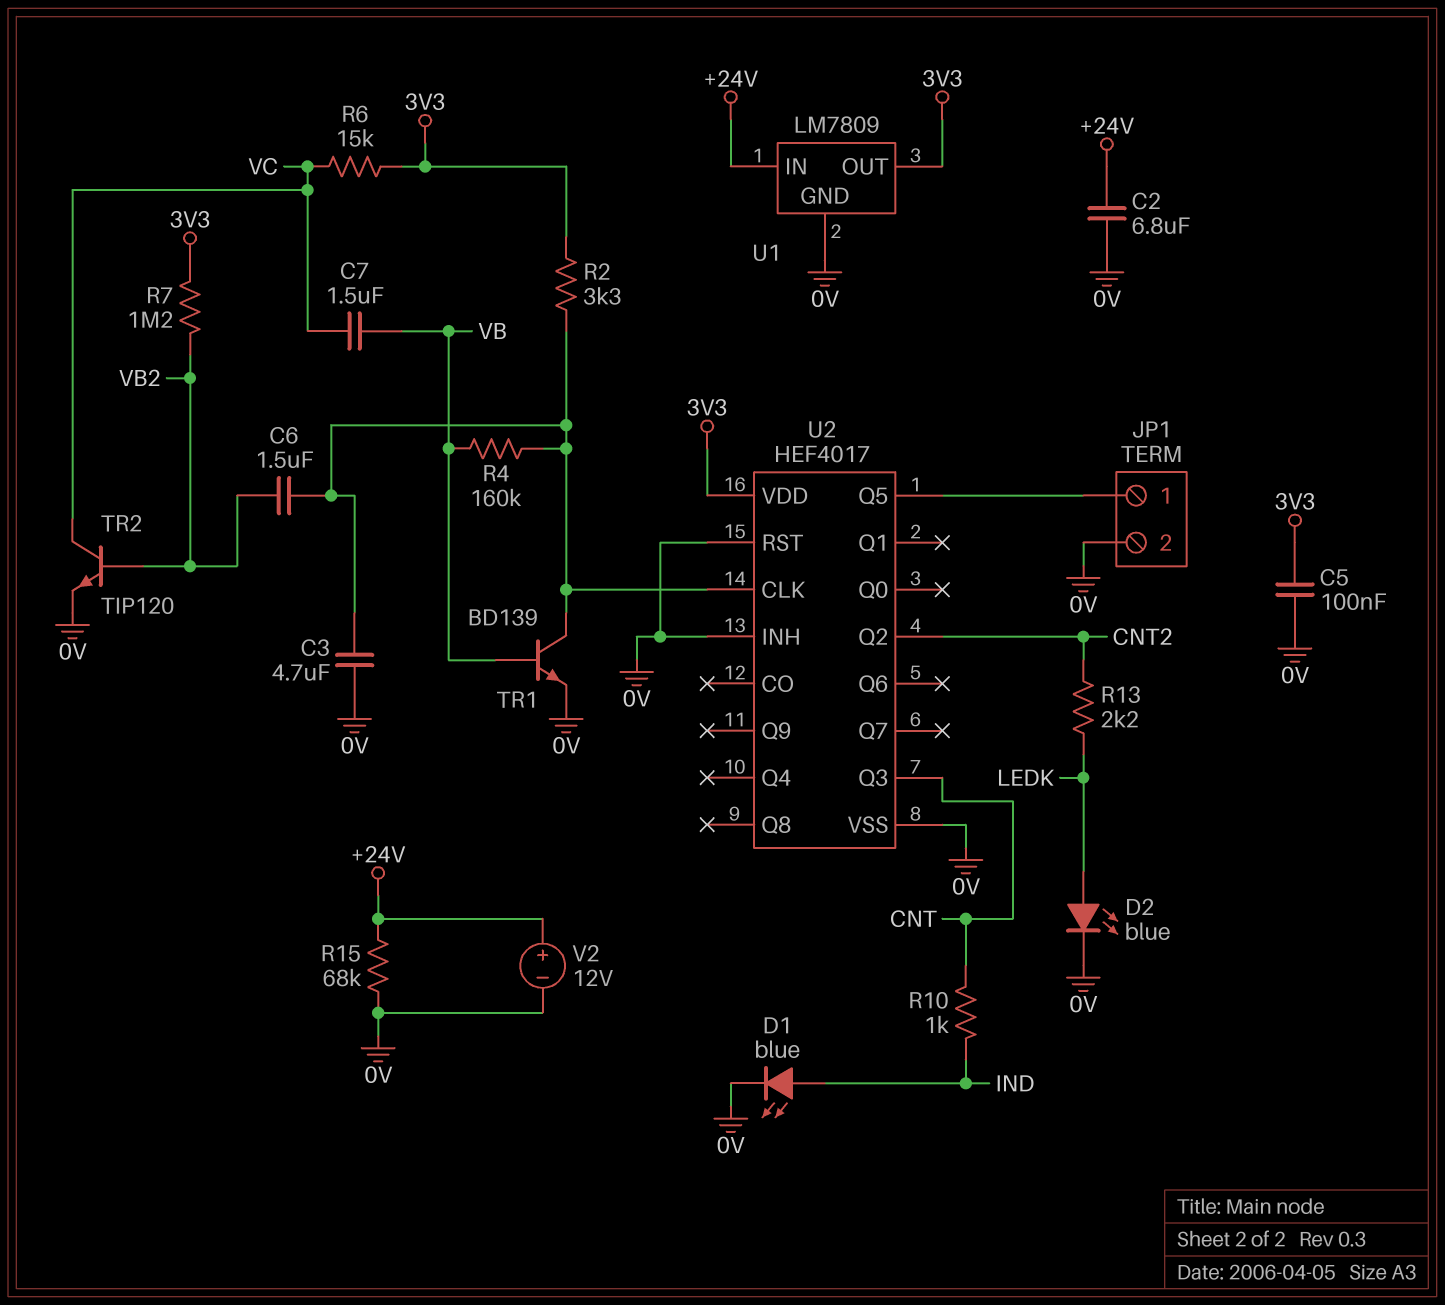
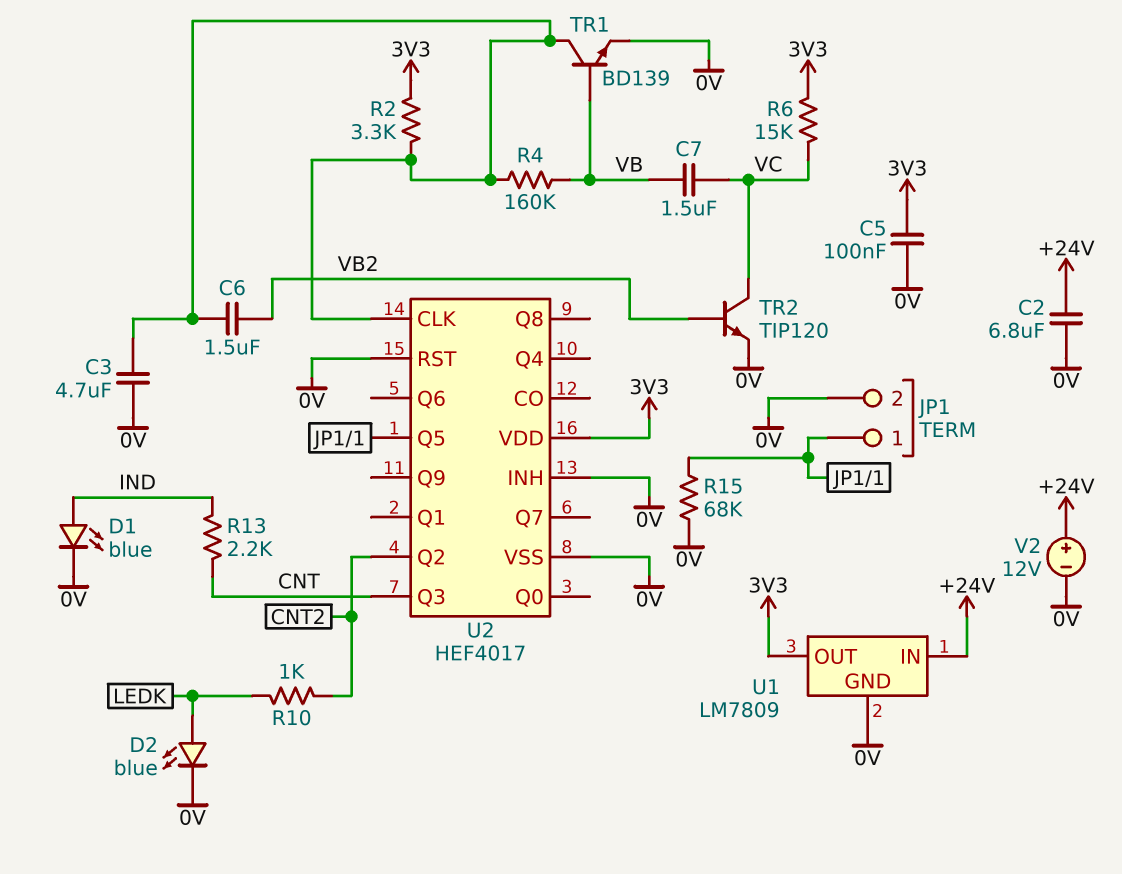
R7: 1.2M (3V3, VB2) -> none
R10: 1k (CNT, IND) -> 1k (CNT2, LEDK)
R13: 2.2k (CNT2, LEDK) -> 2.2k (CNT, IND)
R15: 68k (+24V, 0V) -> 68k (0V, JP1/1)

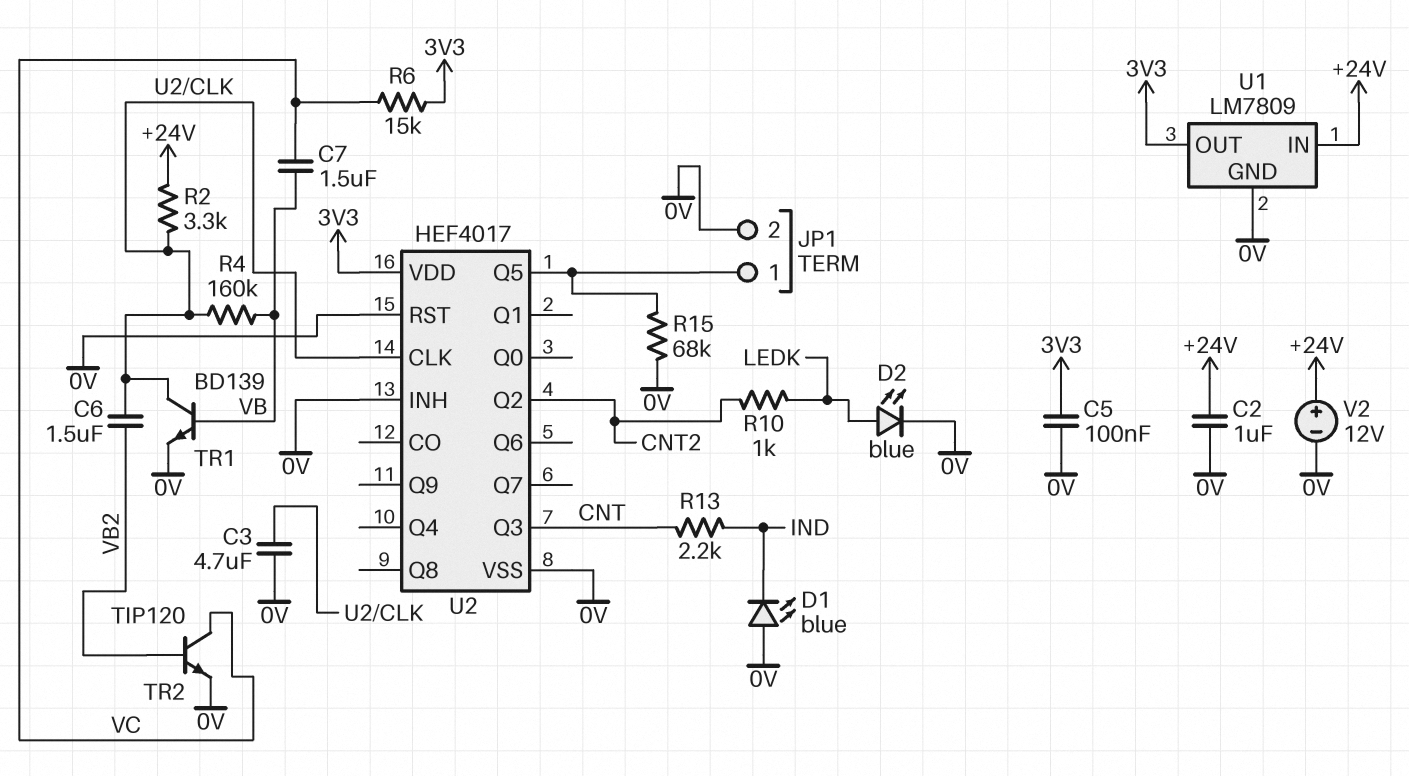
C2: 6.8uF (+24V, 0V) -> 1uF (+24V, 0V)
D1: LED blue (A IND, K 0V) -> LED blue (A 0V, K IND)
R2: 3.3k (3V3, U2/CLK) -> 3.3k (+24V, U2/CLK)

